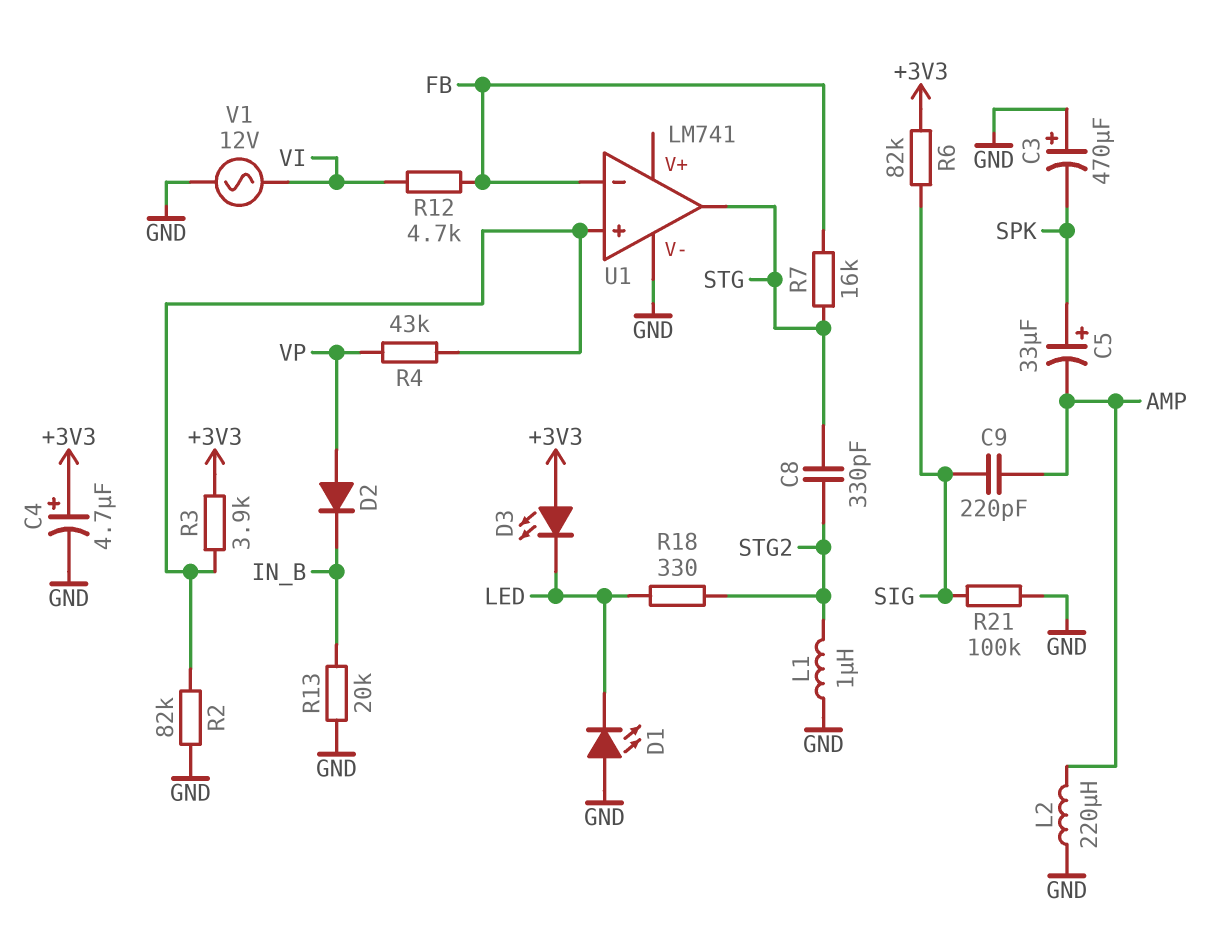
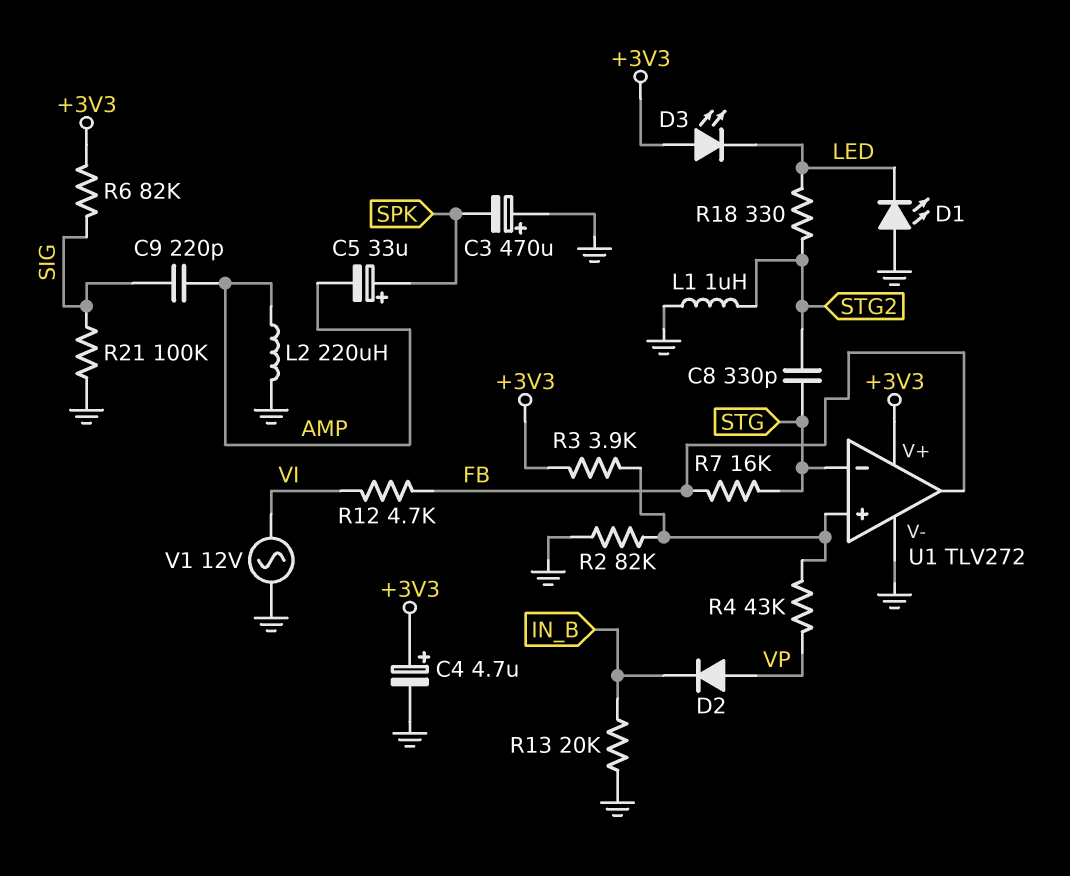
U1: LM741 -> TLV272
U1 pin V+: none -> +3V3
U1 pin in-: FB -> STG
U1 pin out: STG -> FB

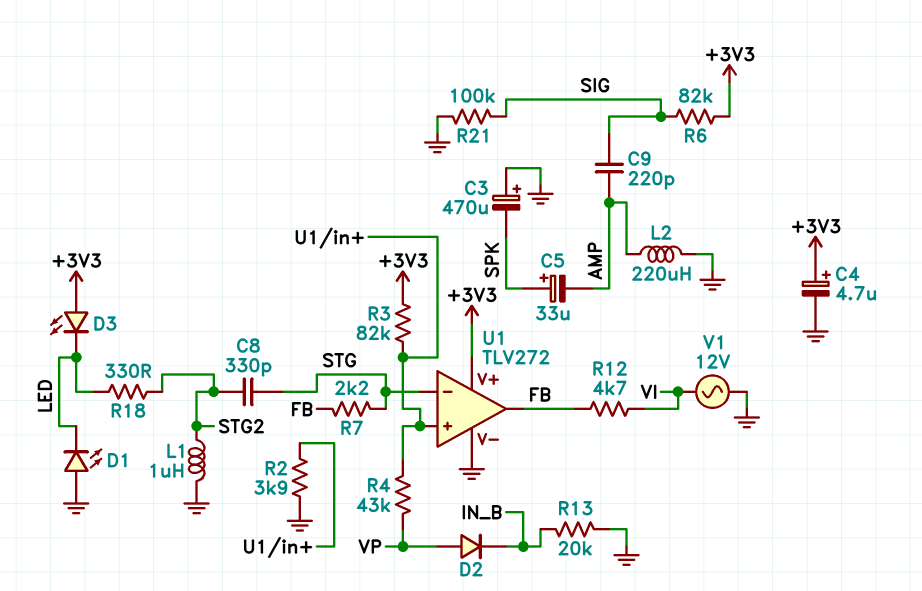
R2: 82k (GND, U1/in+) -> 3.9k (GND, U1/in+)
R3: 3.9k (+3V3, U1/in+) -> 82k (+3V3, U1/in+)
R7: 16k (FB, STG) -> 2.2k (FB, STG)

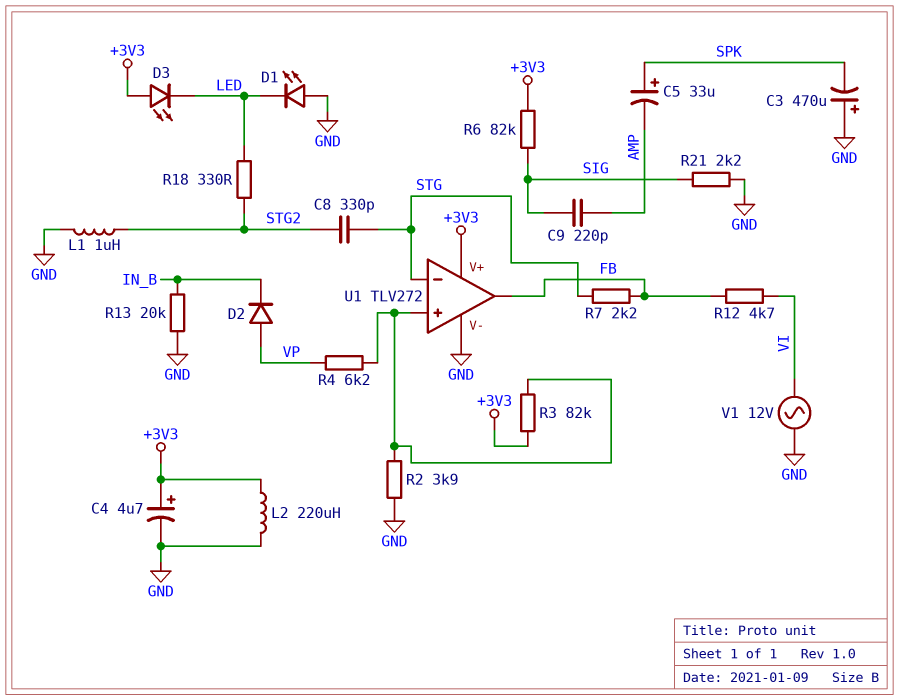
L2: 220uH (AMP, GND) -> 220uH (+3V3, GND)
R4: 43k (U1/in+, VP) -> 6.2k (U1/in+, VP)
R21: 100k (GND, SIG) -> 2.2k (GND, SIG)

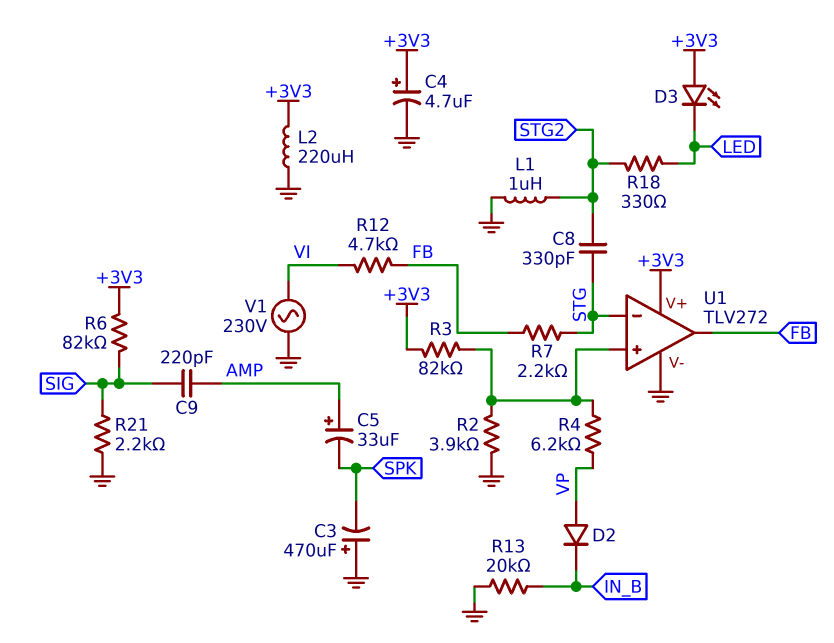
C5: 33uF (plus SPK, minus AMP) -> 33uF (plus AMP, minus SPK)
D1: LED (A GND, K LED) -> none
V1: AC 12V (GND, VI) -> AC 230V (GND, VI)

